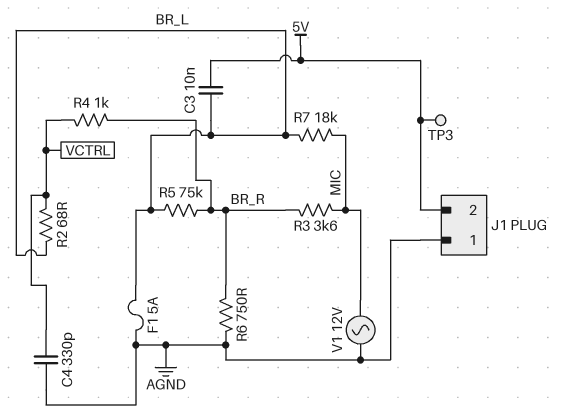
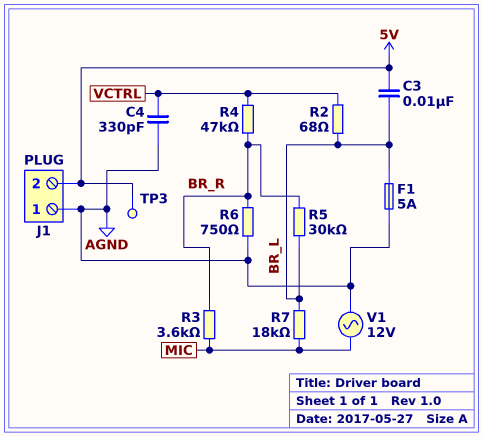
R4: 1k (BR_R, VCTRL) -> 47k (BR_R, VCTRL)
R5: 75k (BR_L, BR_R) -> 30k (BR_L, BR_R)

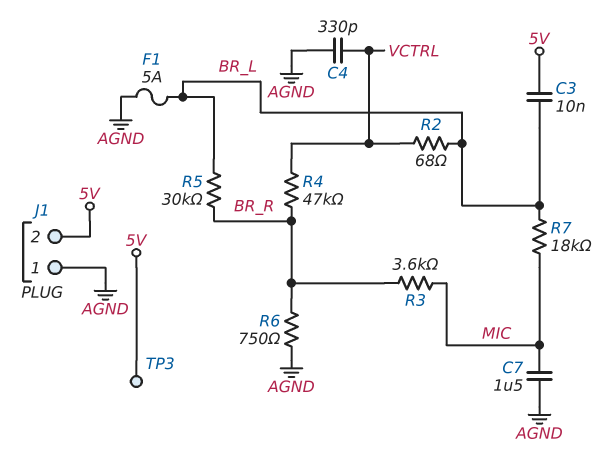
C7: none -> 1.5uF (AGND, MIC)
V1: AC 12V (AGND, MIC) -> none

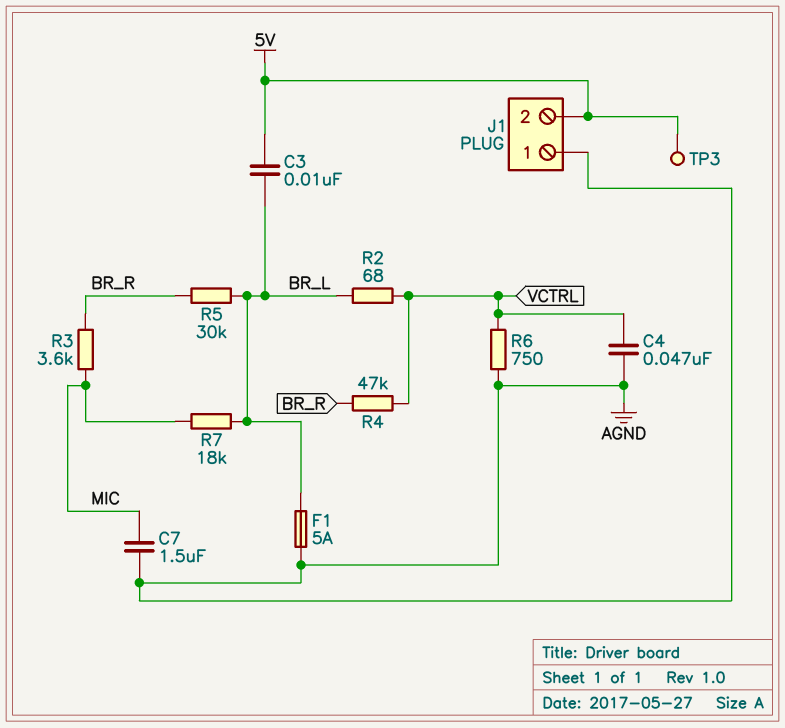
C4: 330pF (AGND, VCTRL) -> 47nF (AGND, VCTRL)
R6: 750 (AGND, BR_R) -> 750 (AGND, VCTRL)

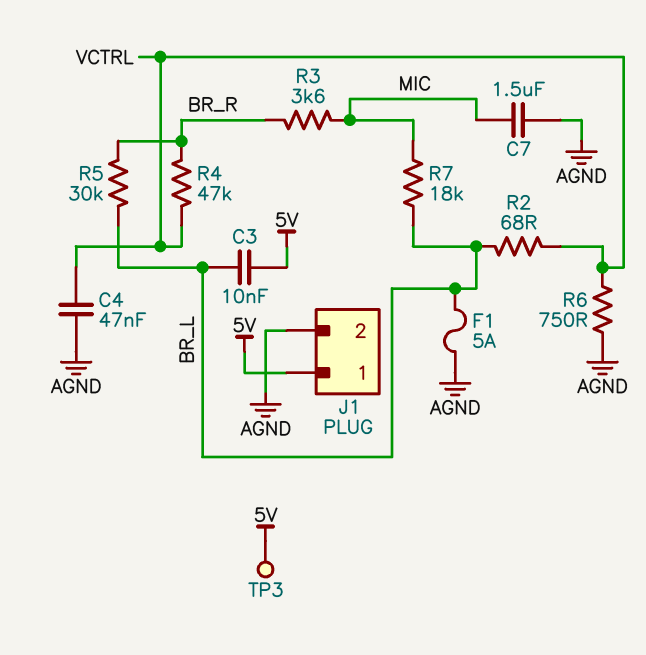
J1 pin 1: AGND -> 5V
J1 pin 2: 5V -> AGND

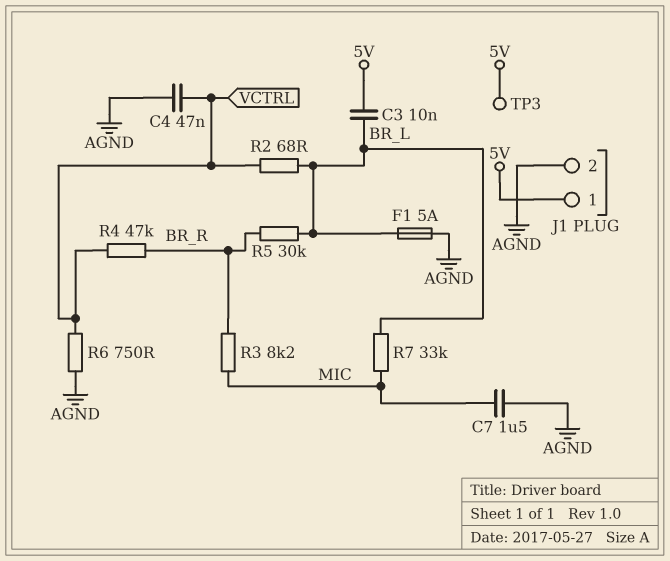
R3: 3.6k (BR_R, MIC) -> 8.2k (BR_R, MIC)
R7: 18k (BR_L, MIC) -> 33k (BR_L, MIC)

